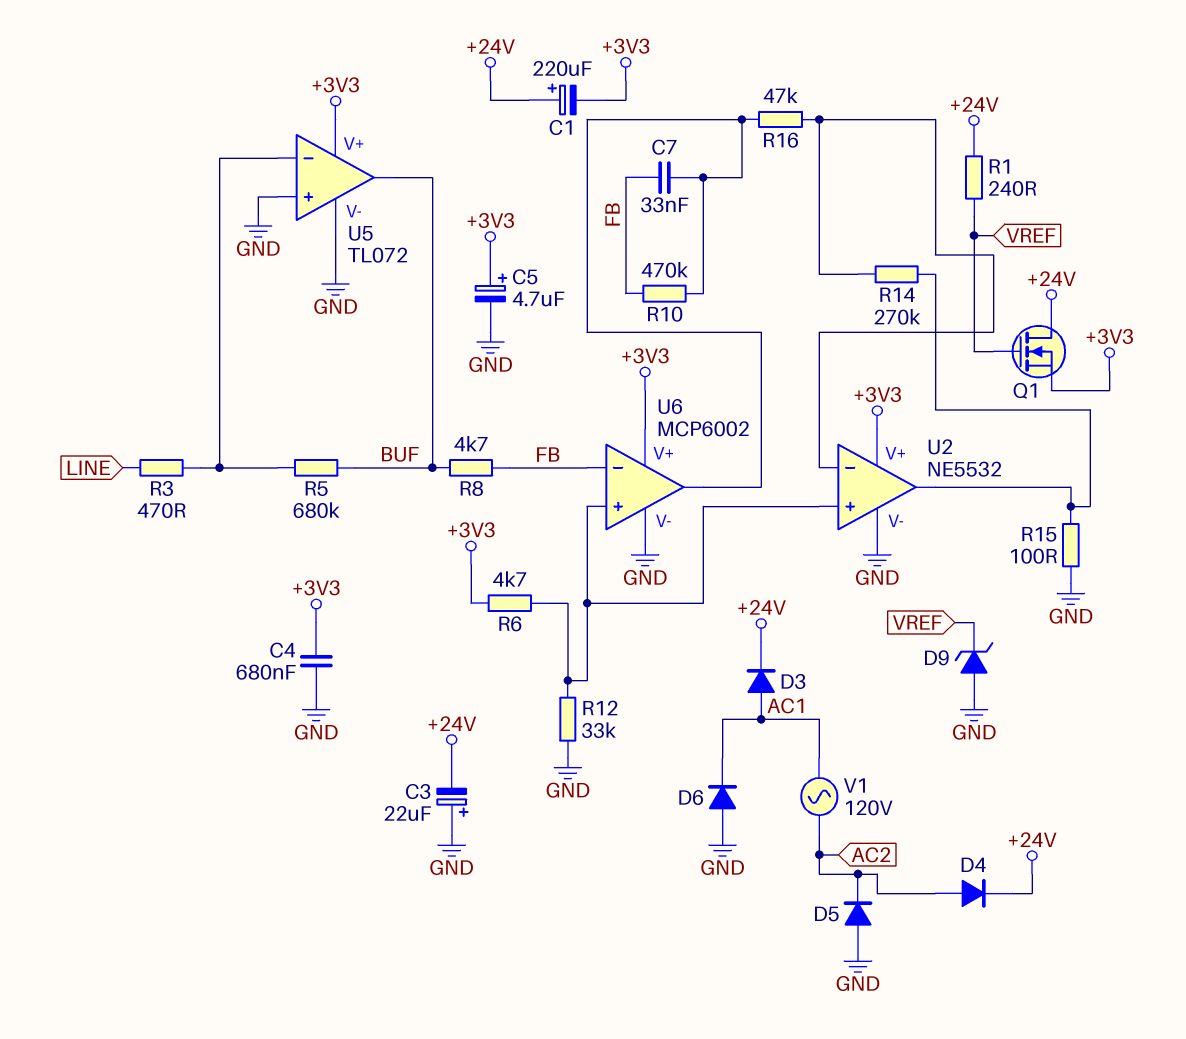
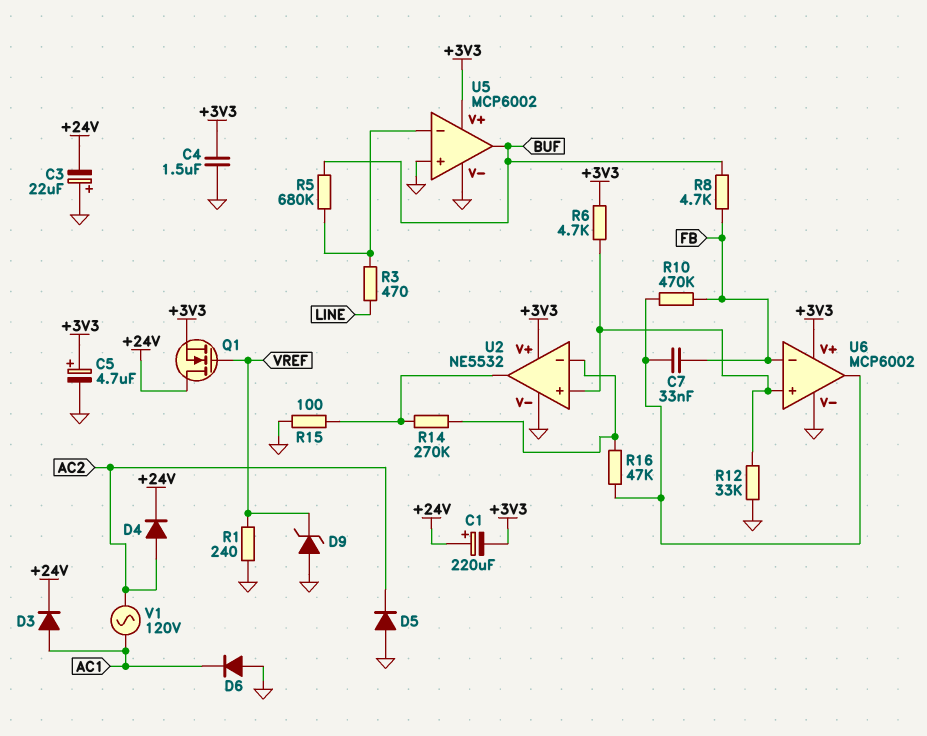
C4: 680nF (+3V3, GND) -> 1.5uF (+3V3, GND)
R1: 240 (+24V, VREF) -> 240 (GND, VREF)
U5: TL072 -> MCP6002

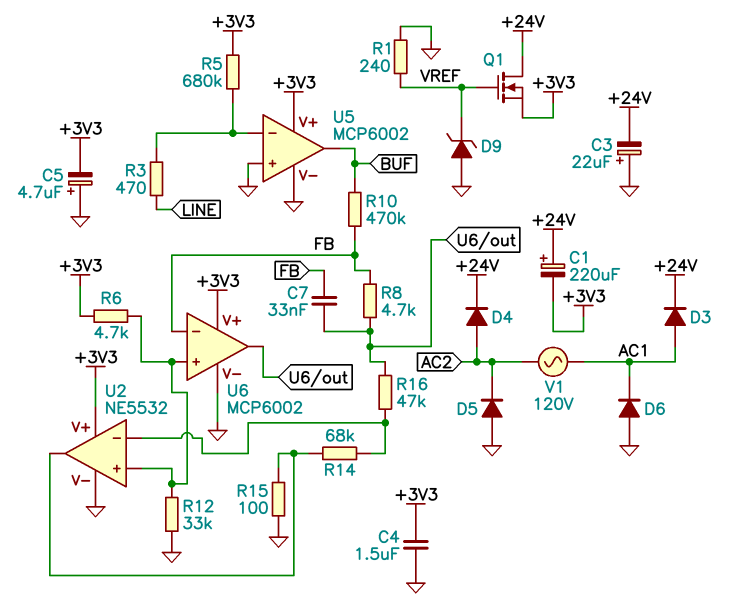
C5: 4.7uF (plus +3V3, minus GND) -> 4.7uF (plus GND, minus +3V3)
R5: 680k (BUF, U5/in-) -> 680k (+3V3, U5/in-)
R8: 4.7k (BUF, FB) -> 4.7k (FB, U6/out)
R10: 470k (FB, U6/out) -> 470k (BUF, FB)
R14: 270k (U2/in-, U2/out) -> 68k (U2/in-, U2/out)

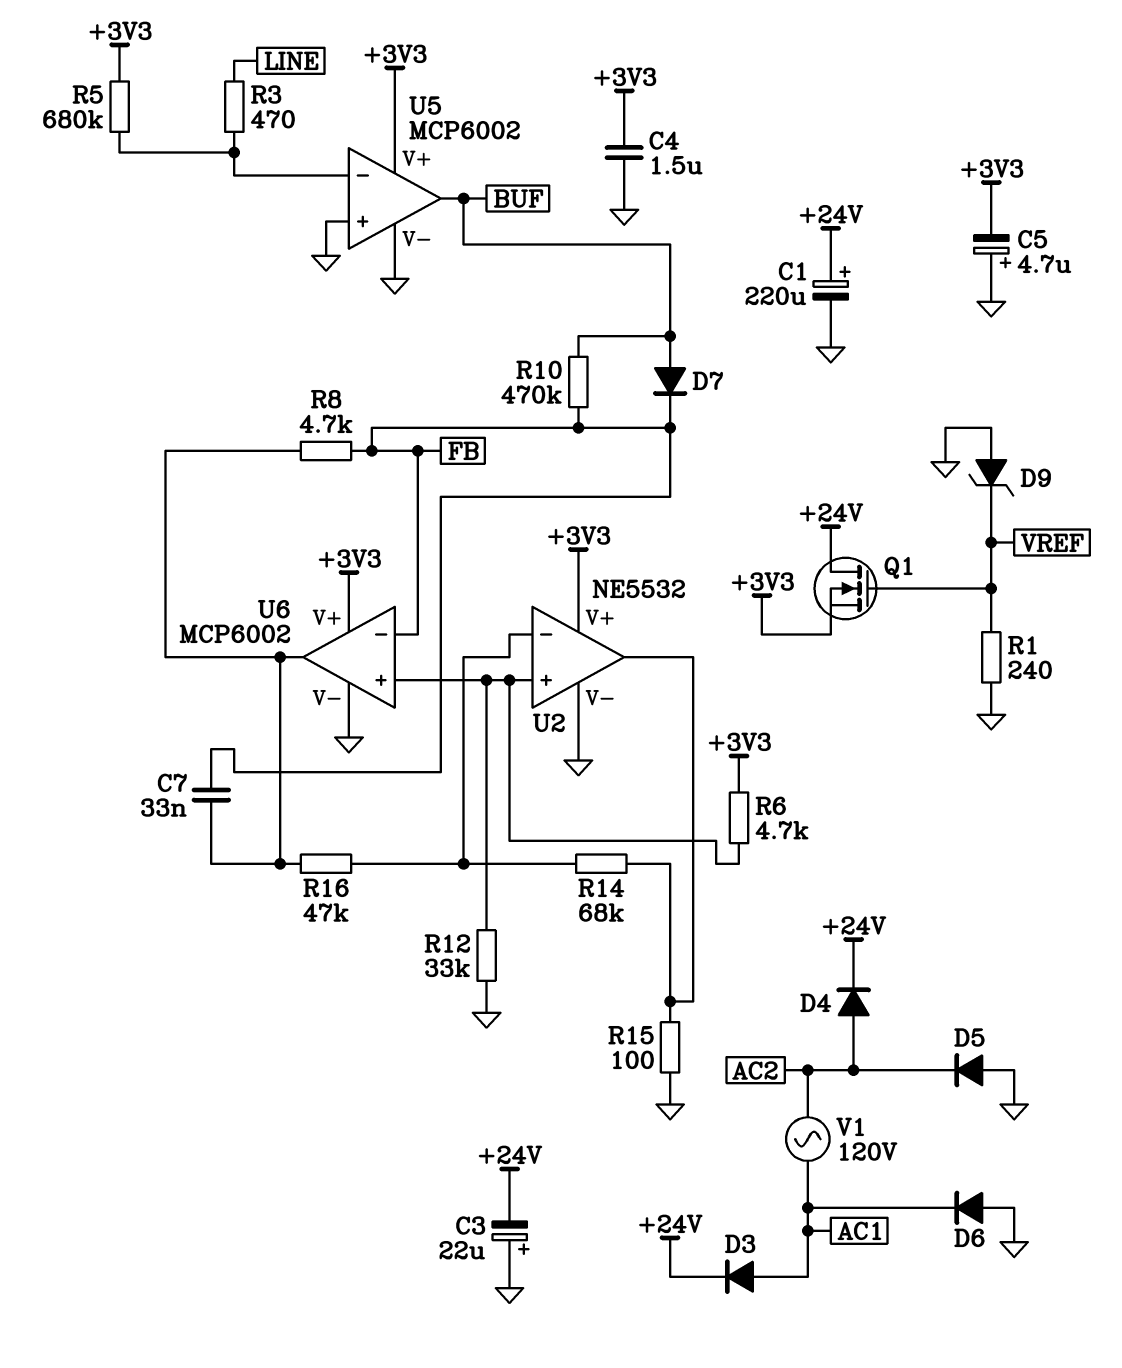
C1: 220uF (plus +24V, minus +3V3) -> 220uF (plus +24V, minus GND)
D7: none -> diode (A BUF, K FB)

